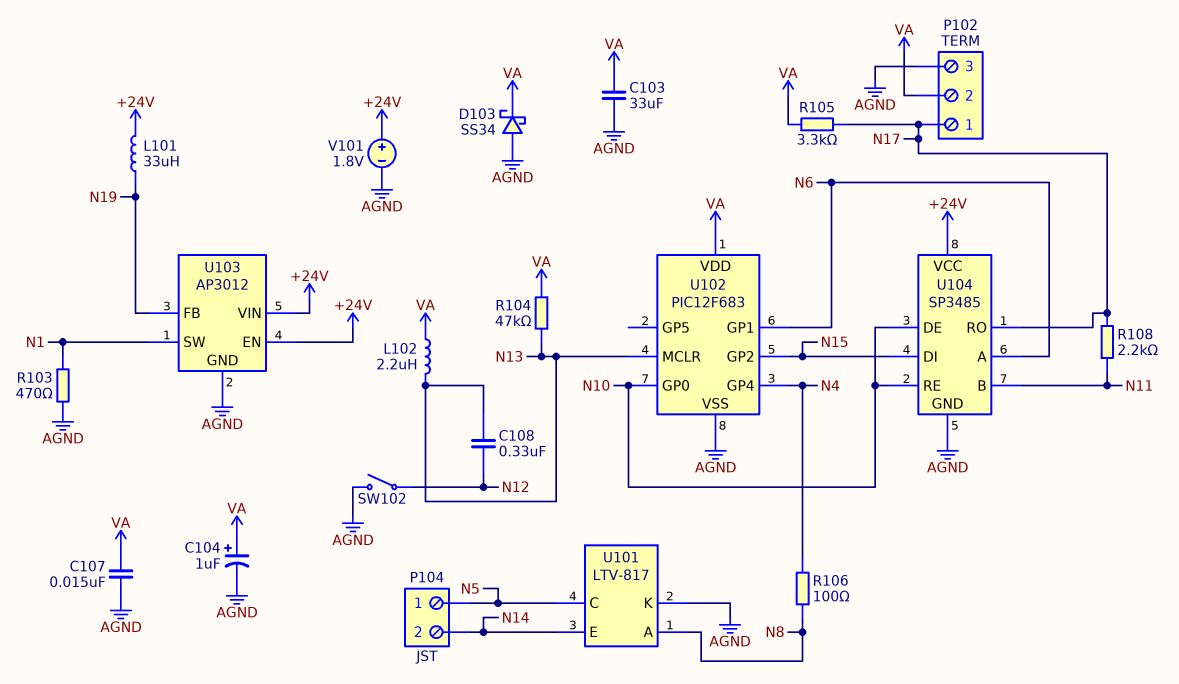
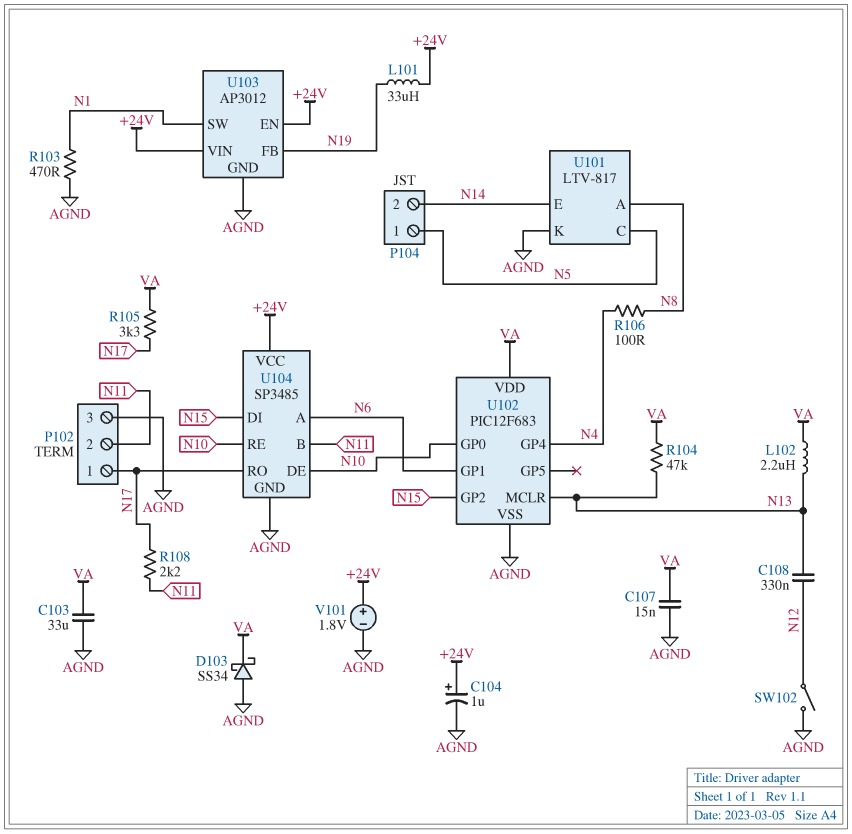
C104: 1uF (plus VA, minus AGND) -> 1uF (plus +24V, minus AGND)
P102 pin 2: VA -> N11

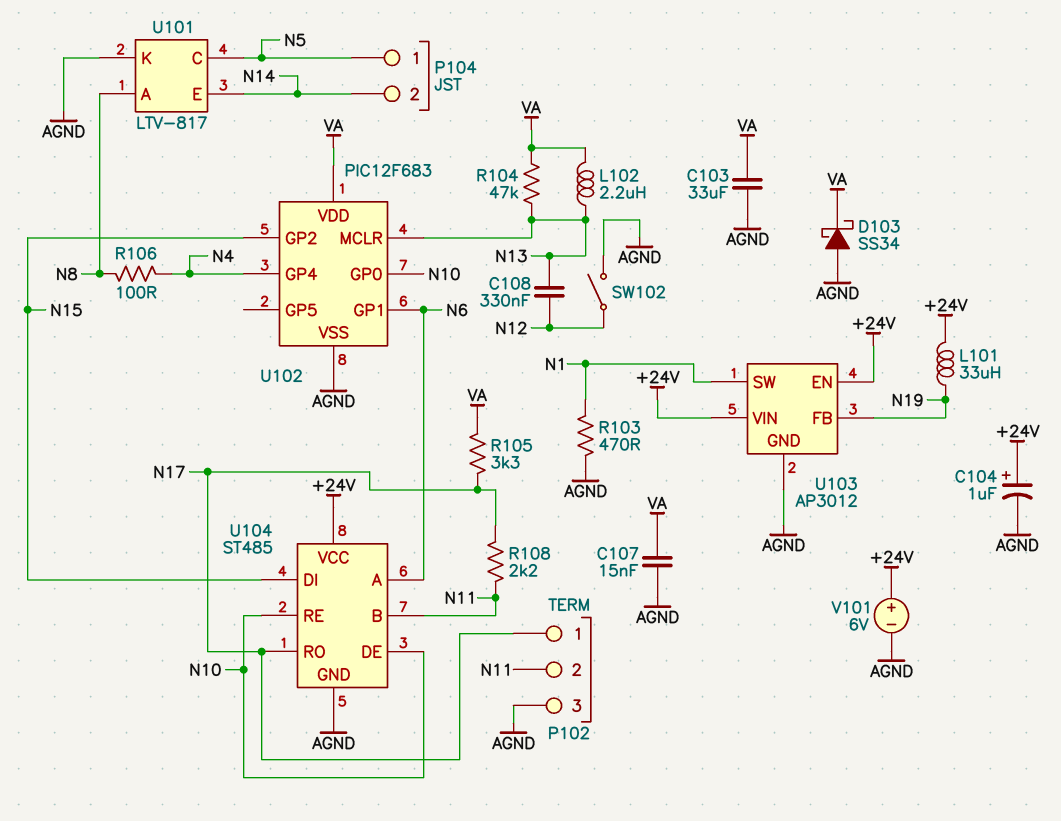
U104: SP3485 -> ST485
V101: 1.8V (plus +24V, minus AGND) -> 6V (plus +24V, minus AGND)

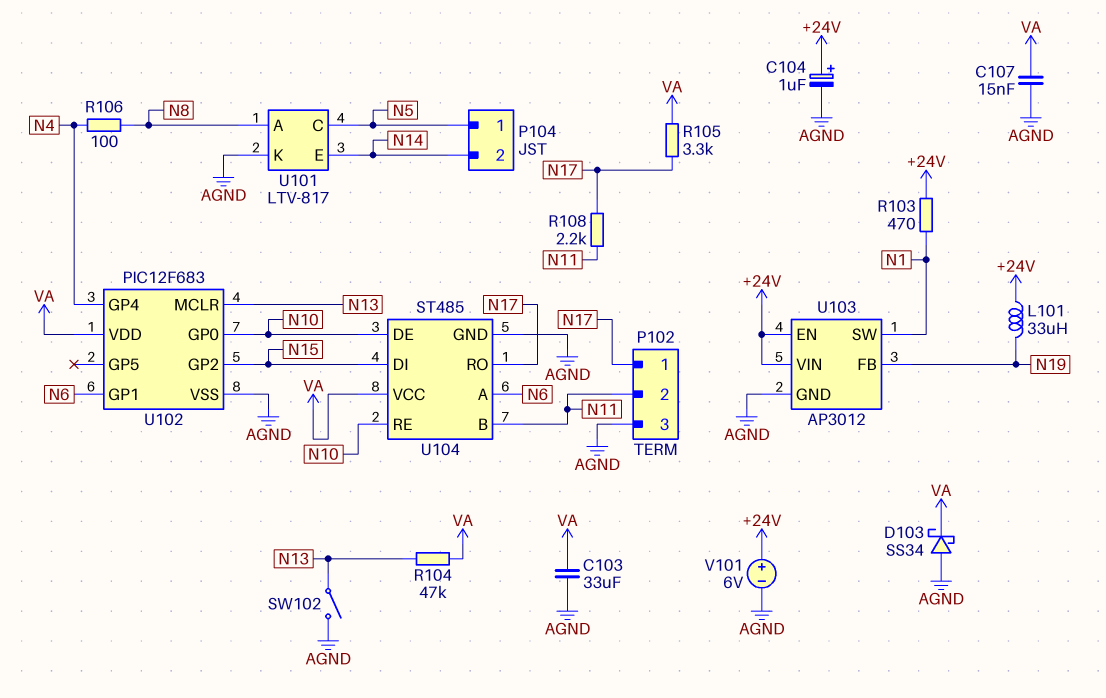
C108: 330nF (N12, N13) -> none
L102: 2.2uH (N13, VA) -> none
R103: 470 (AGND, N1) -> 470 (+24V, N1)
SW102: switch (AGND, N12) -> switch (AGND, N13)
U104 pin VCC: +24V -> VA

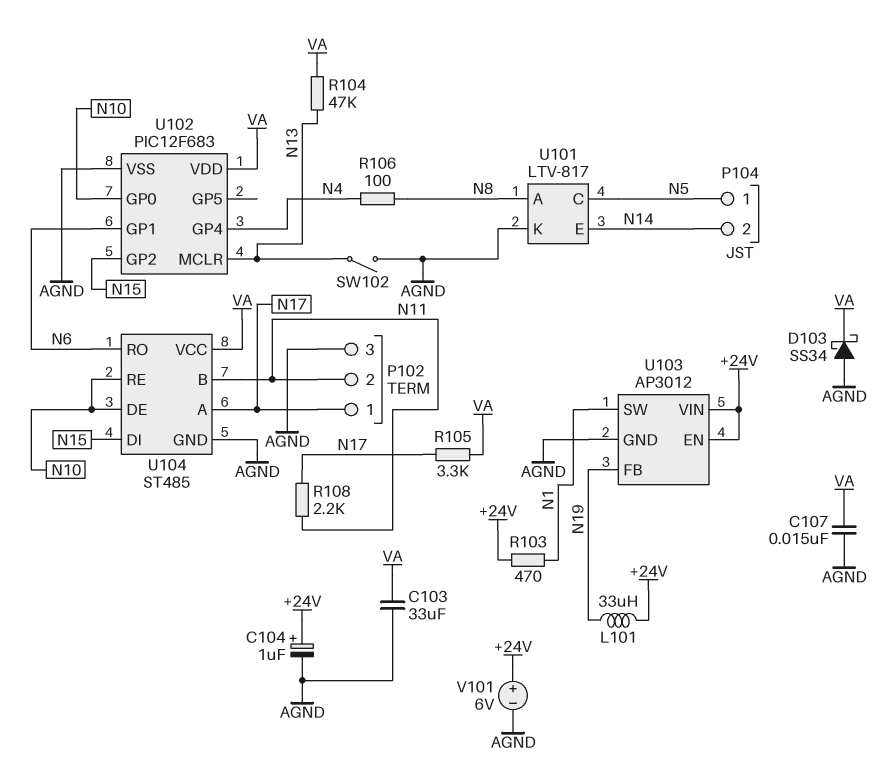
U104 pin A: N6 -> N17
U104 pin RO: N17 -> N6

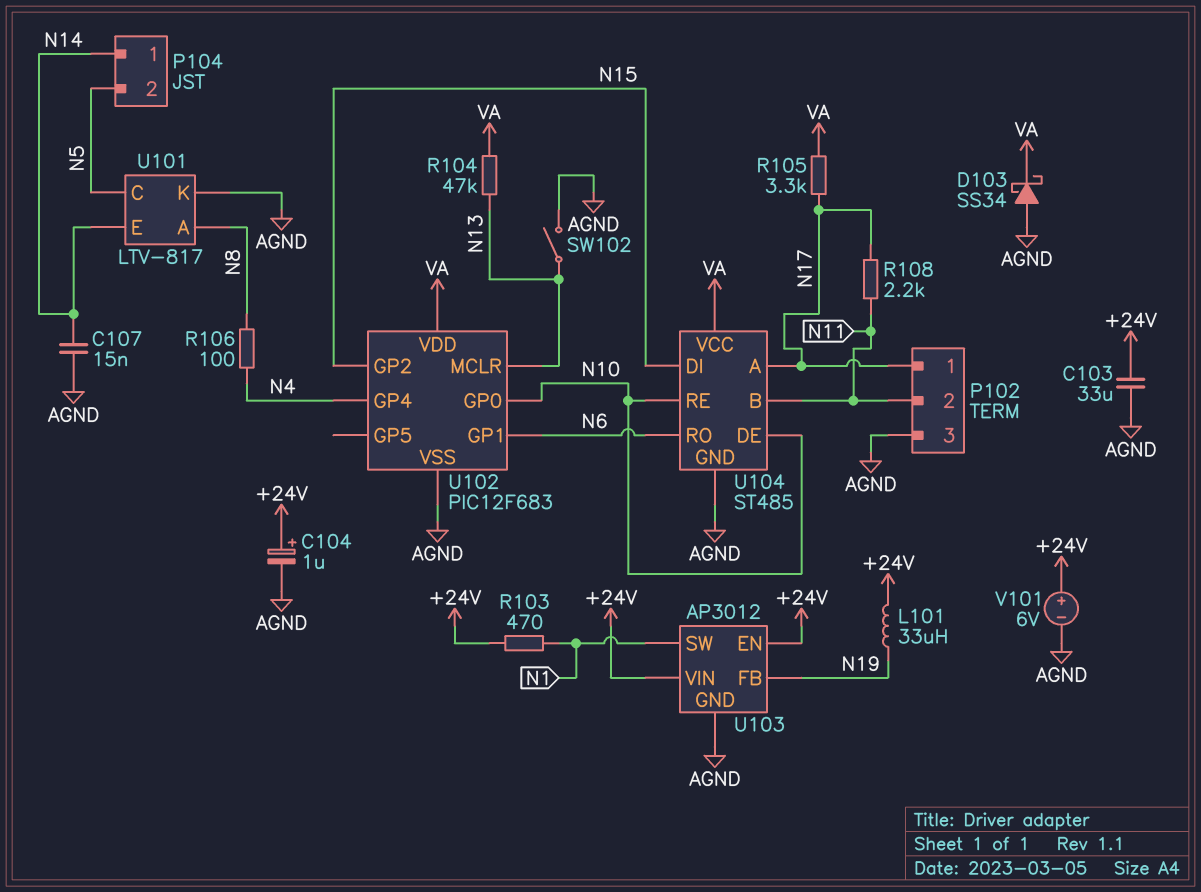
C103: 33uF (AGND, VA) -> 33uF (+24V, AGND)
C107: 15nF (AGND, VA) -> 15nF (AGND, N14)
P104 pin 1: N5 -> N14
P104 pin 2: N14 -> N5

